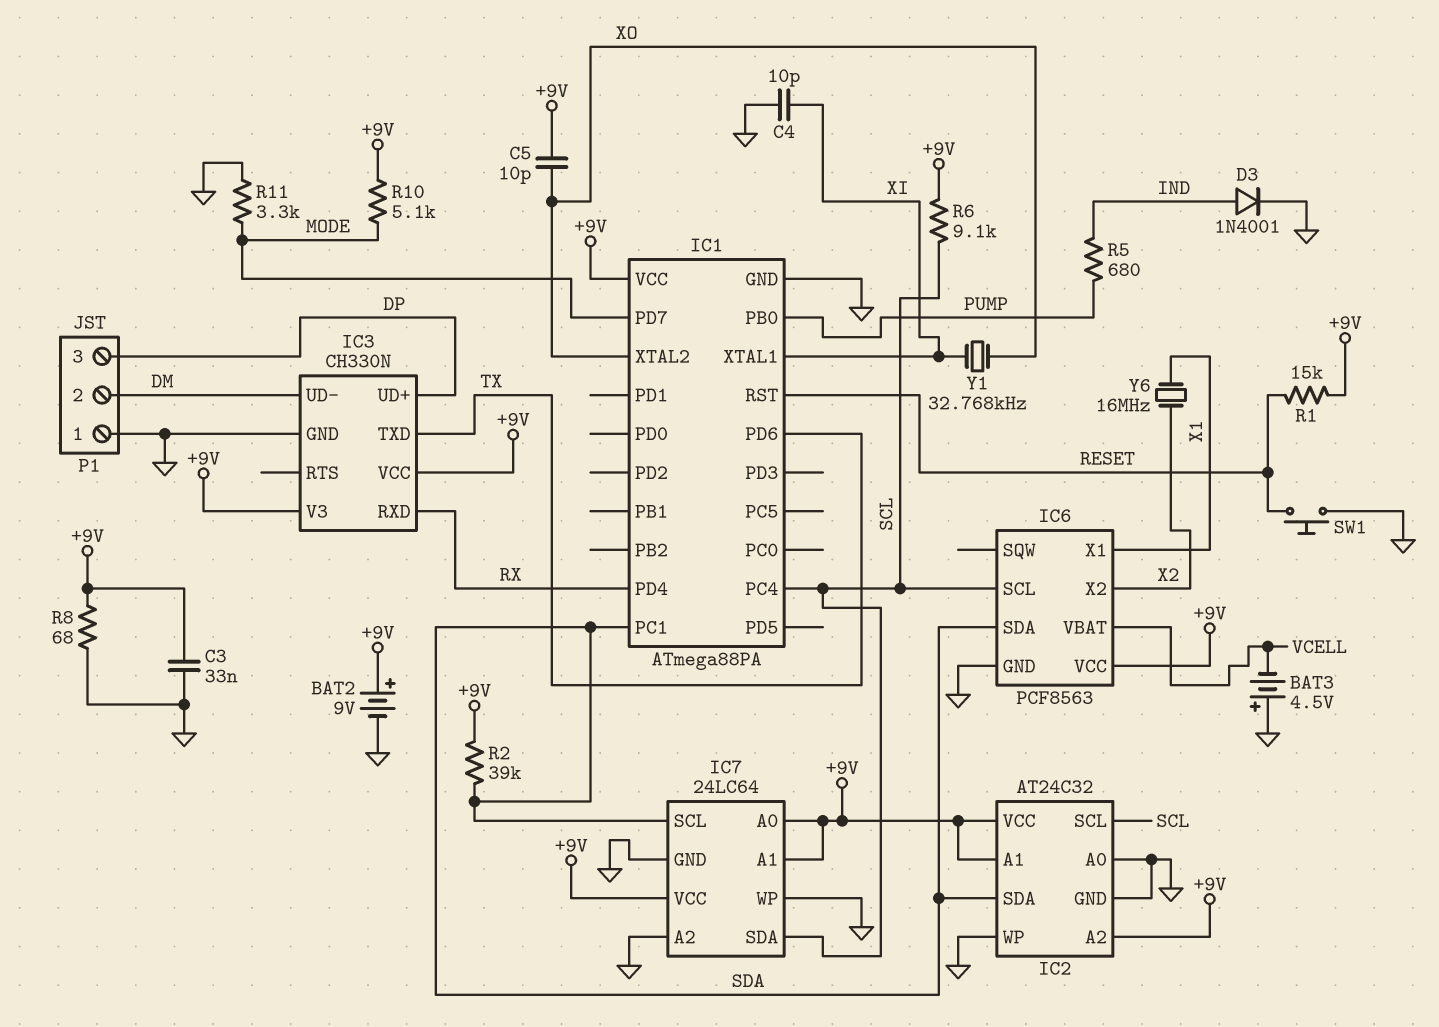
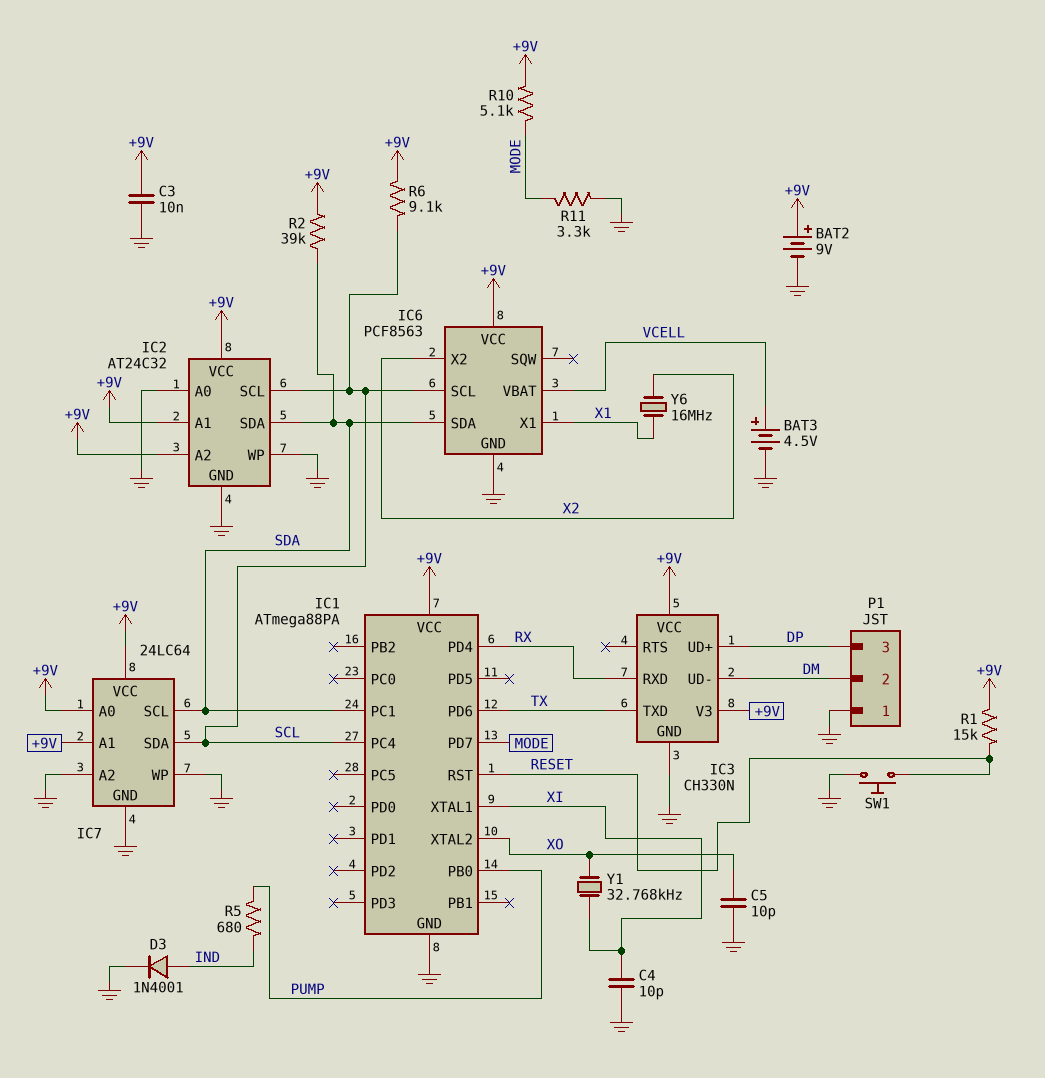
BAT3: 4.5V (plus GND, minus VCELL) -> 4.5V (plus VCELL, minus GND)
C3: 33nF (+9V, GND) -> 10nF (+9V, GND)
C5: 10pF (+9V, XO) -> 10pF (GND, XO)
R8: 68 (+9V, GND) -> none

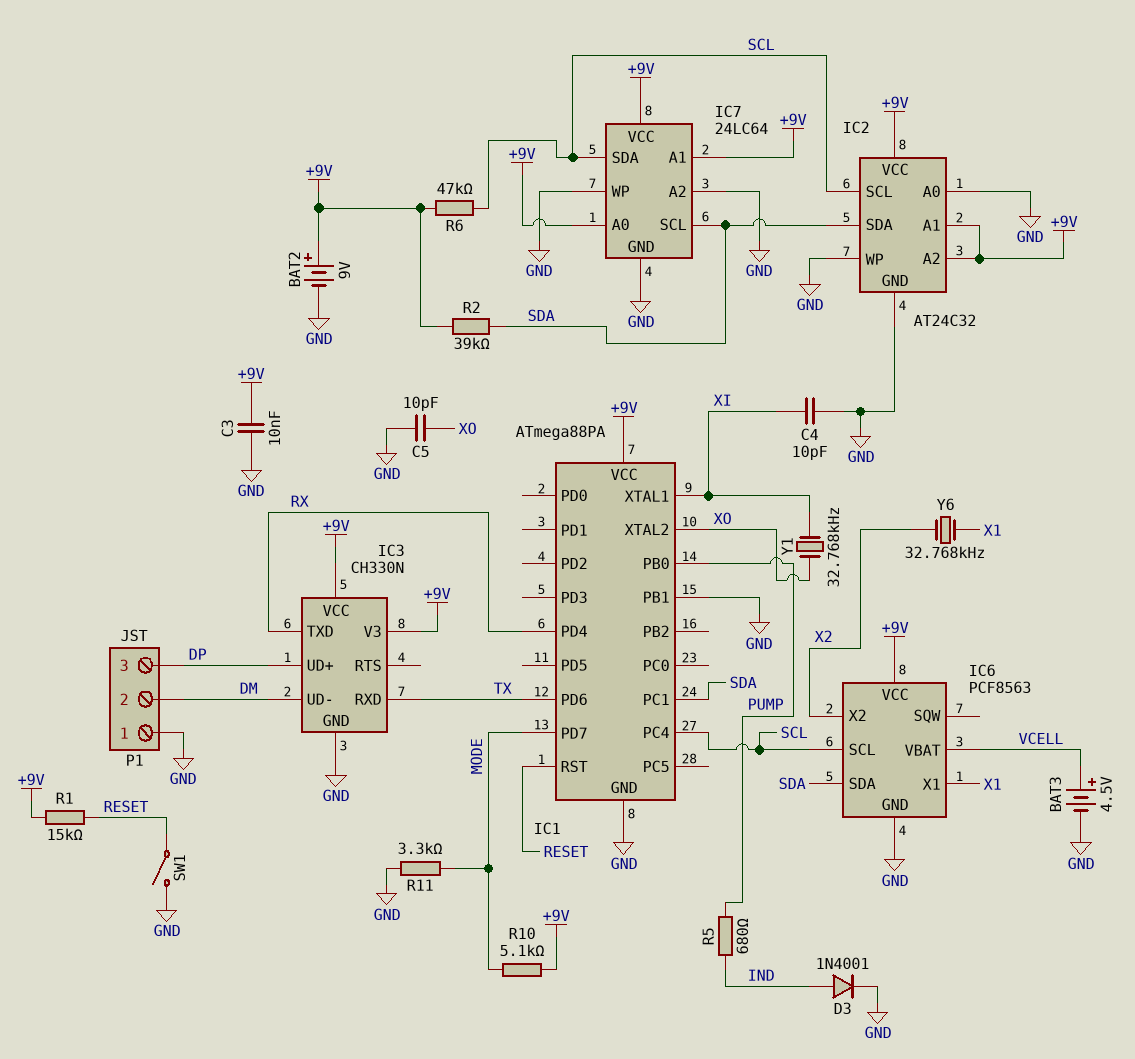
IC1 pin PB1: none -> GND
IC3 pin RXD: RX -> TX
IC3 pin TXD: TX -> RX
R6: 9.1k (+9V, SCL) -> 47k (+9V, SCL)
SW1: button (GND, RESET) -> switch (GND, RESET)
Y6: 16MHz (X1, X2) -> 32.768kHz (X1, X2)

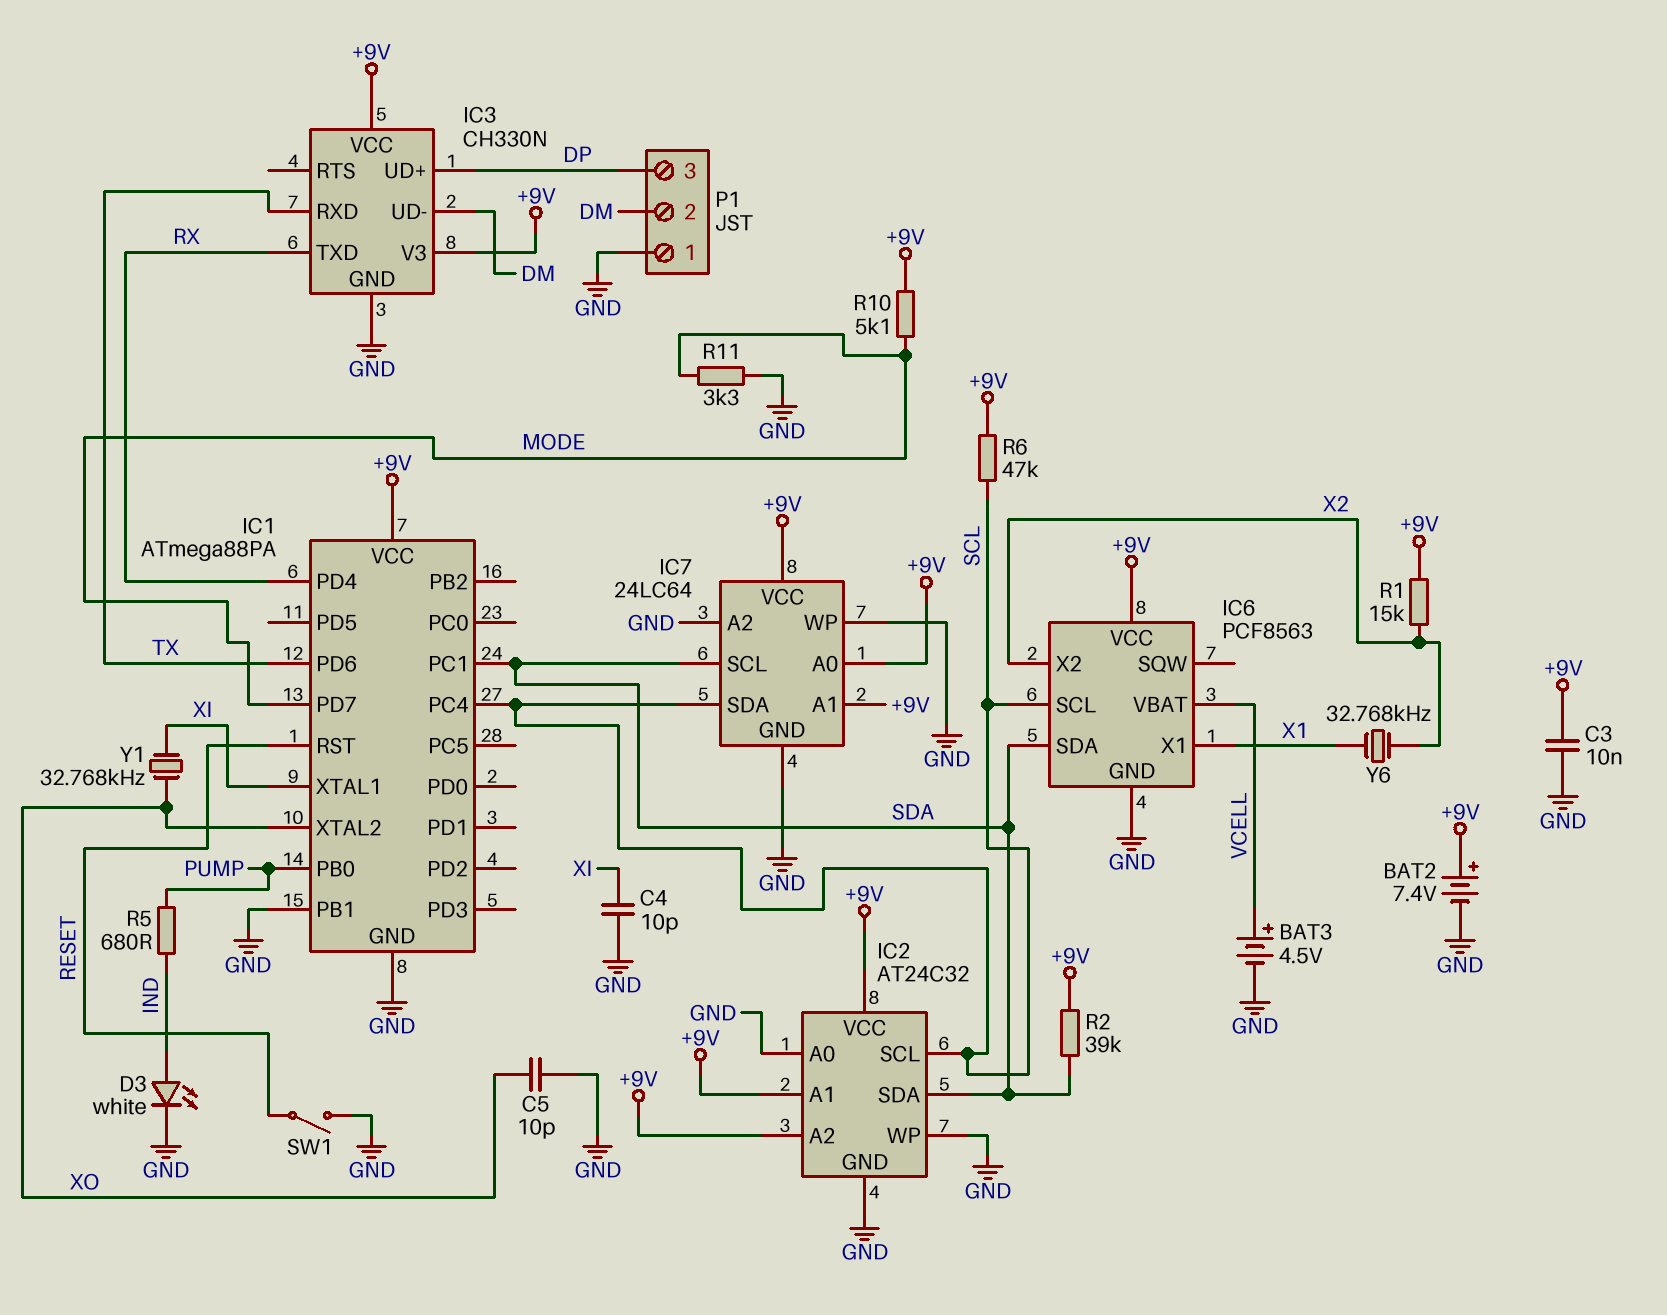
BAT2: 9V (plus +9V, minus GND) -> 7.4V (plus +9V, minus GND)
D3: diode 1N4001 (A IND, K GND) -> LED white (A IND, K GND)
R1: 15k (+9V, RESET) -> 15k (+9V, X2)

